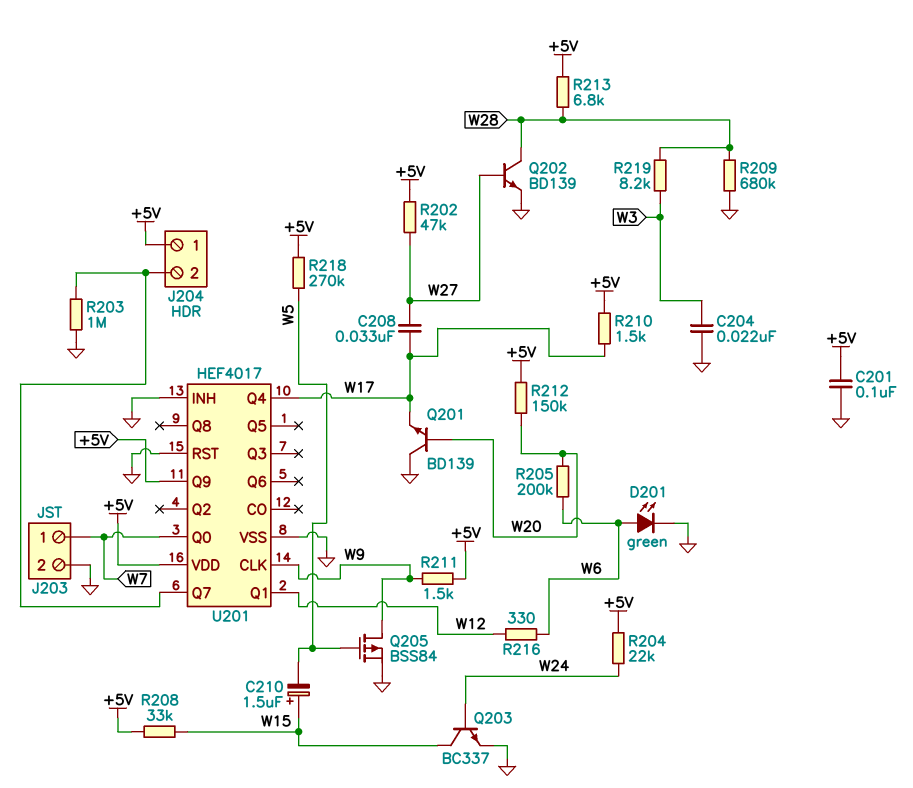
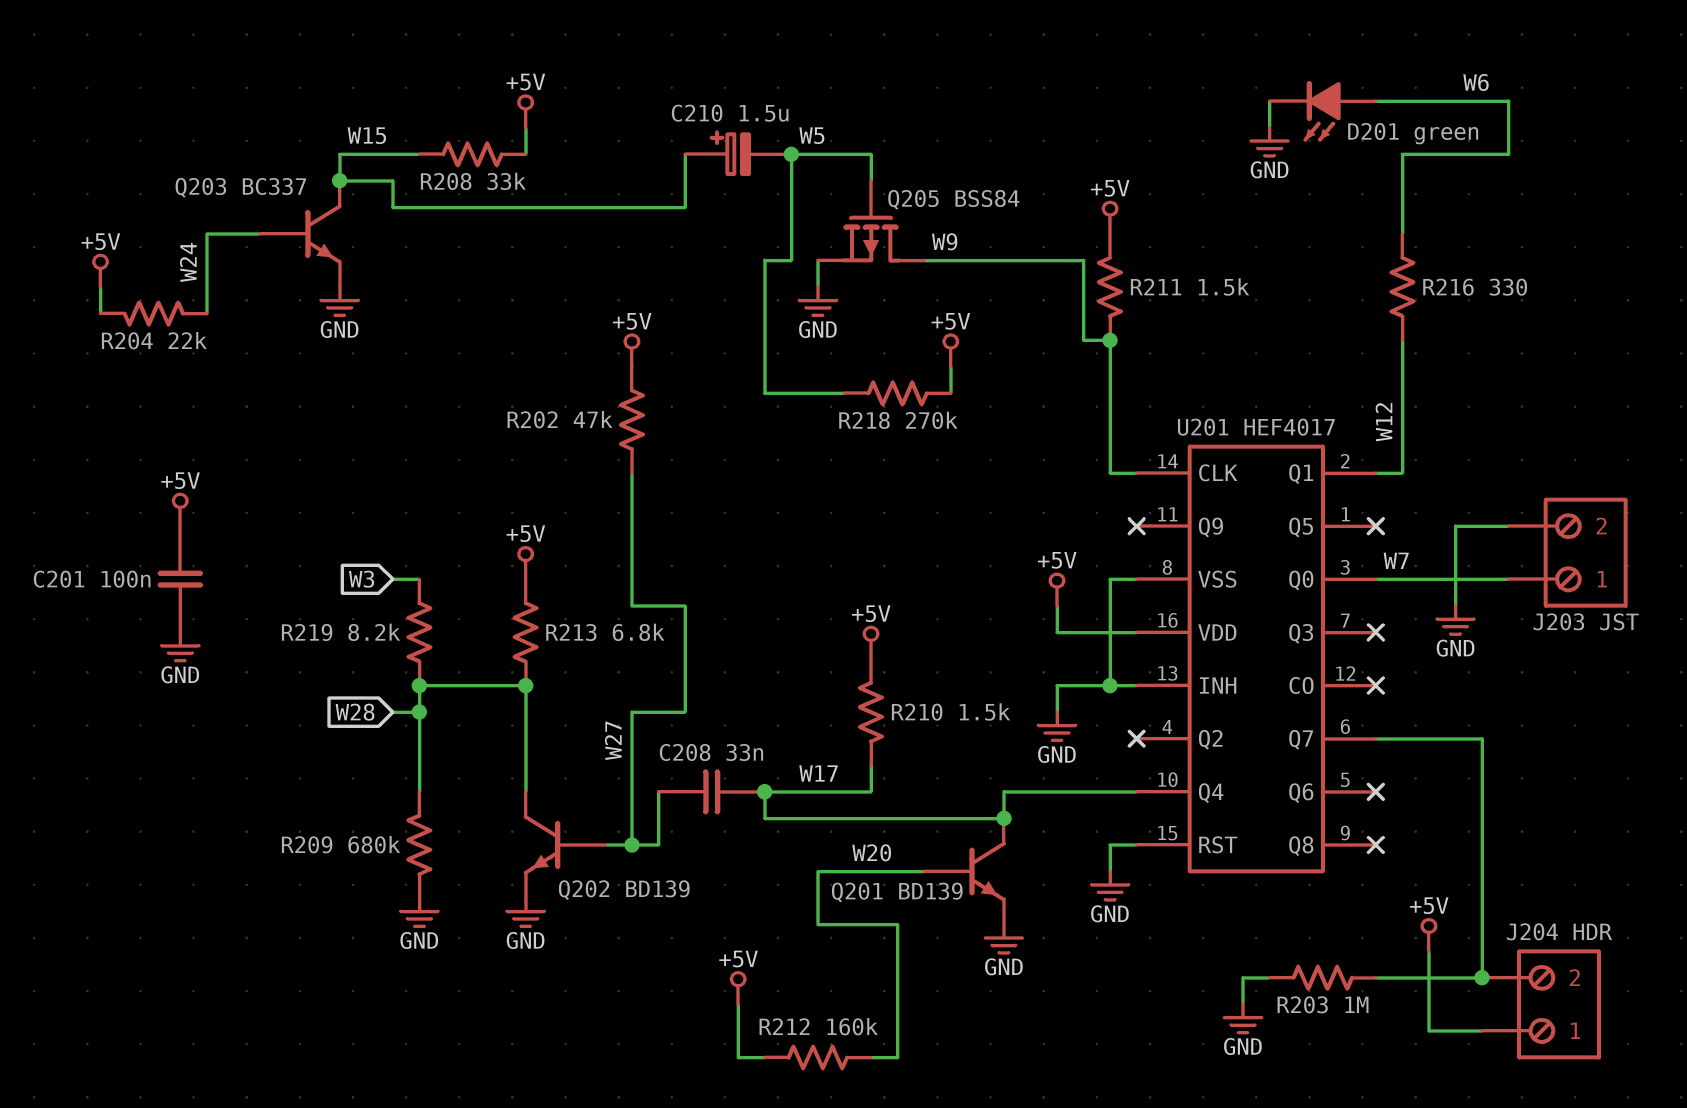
C204: 22nF (GND, W3) -> none
Q201: NPN BD139 (B W20, C GND, E W17) -> NPN BD139 (B W20, C W17, E GND)
R205: 200k (W6, W20) -> none
R212: 150k (+5V, W20) -> 160k (+5V, W20)
U201 pin Q9: +5V -> none

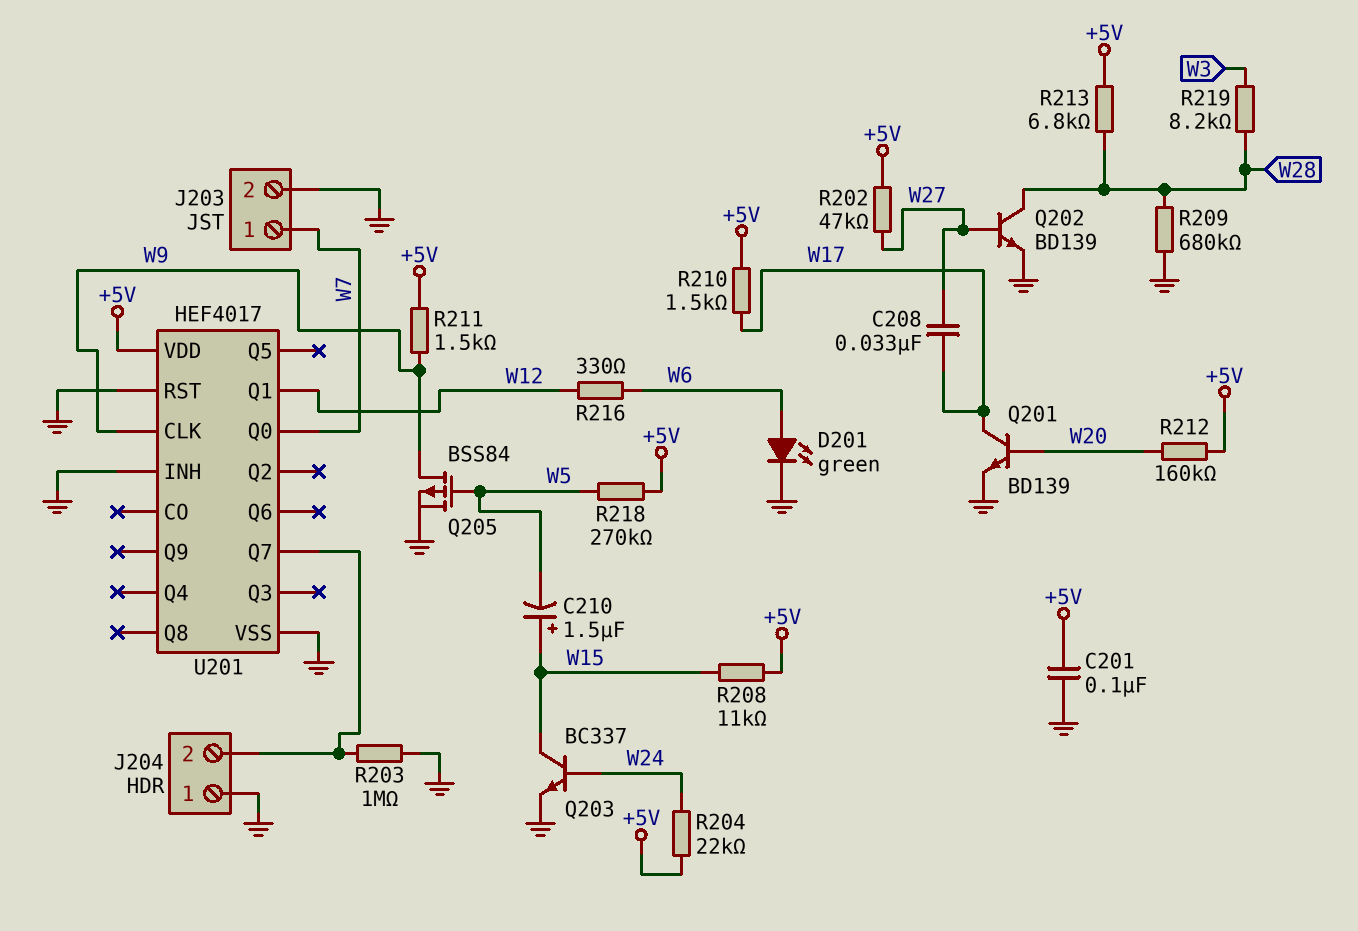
J204 pin 1: +5V -> GND
R208: 33k (+5V, W15) -> 11k (+5V, W15)
U201 pin Q4: W17 -> none

